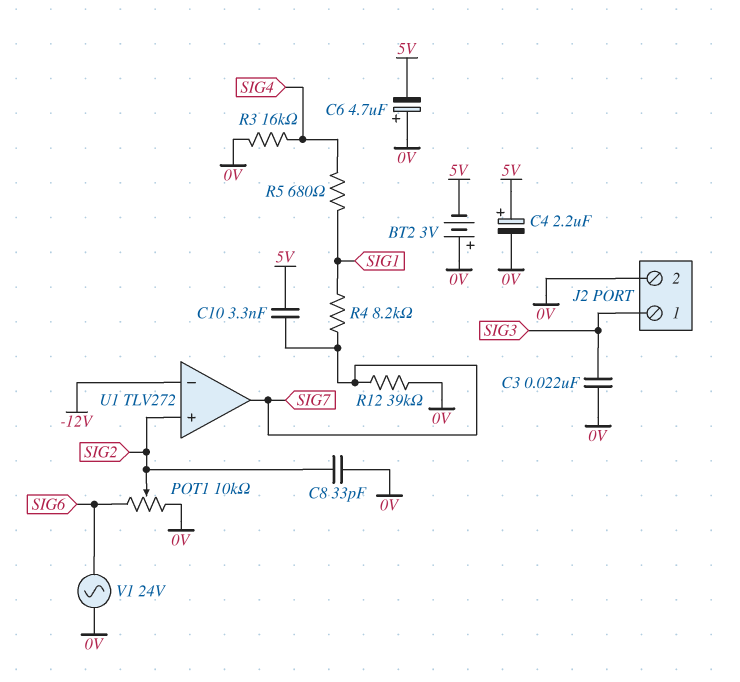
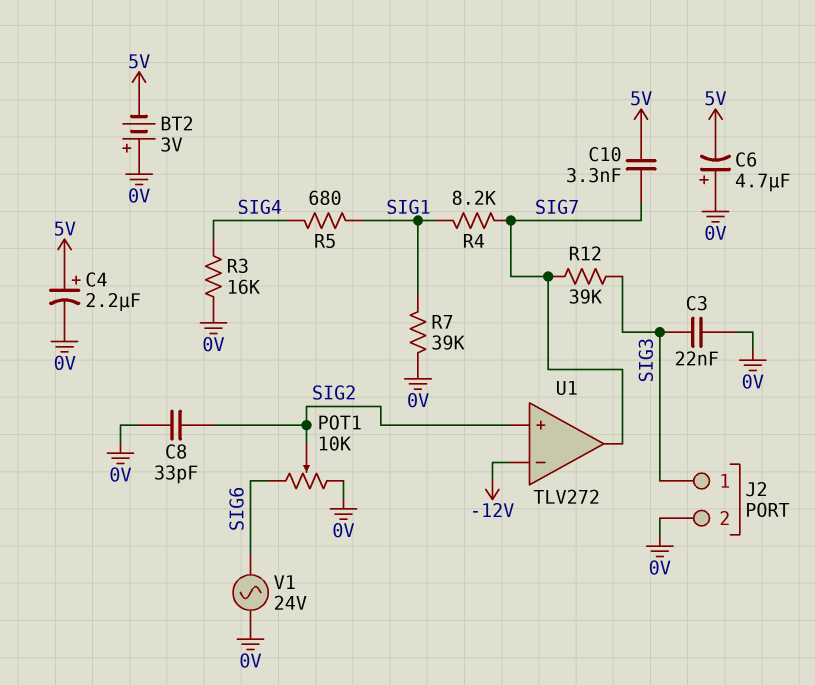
R7: none -> 39k (0V, SIG1)
R12: 39k (0V, SIG7) -> 39k (SIG3, SIG7)

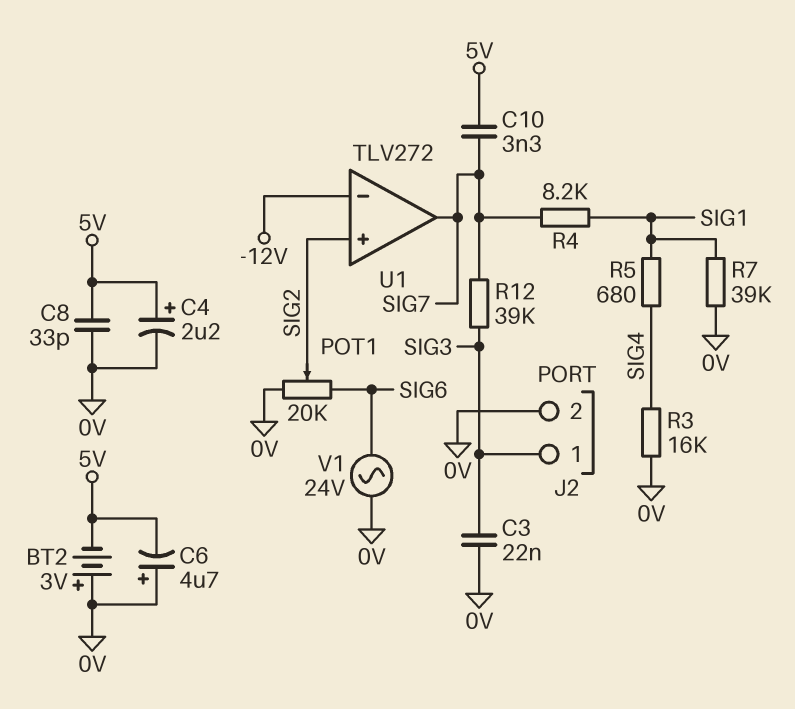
C8: 33pF (0V, SIG2) -> 33pF (0V, 5V)
POT1: 10k (0V, SIG6, wiper SIG2) -> 20k (0V, SIG6, wiper SIG2)

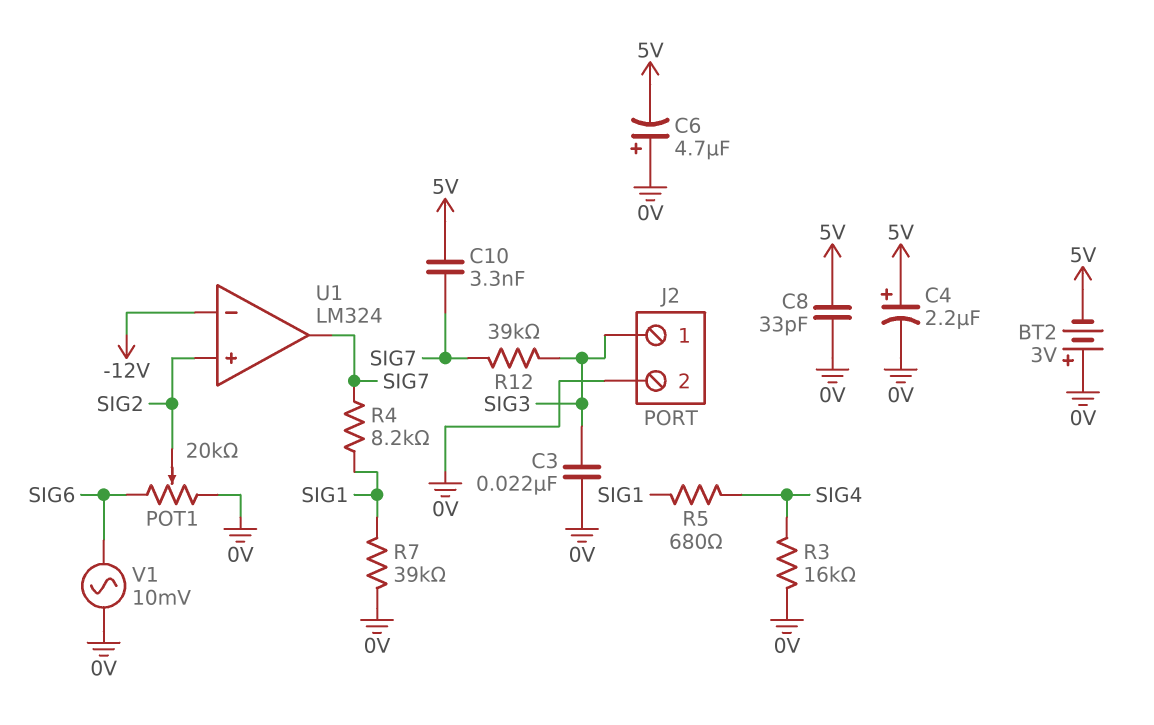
U1: TLV272 -> LM324
V1: AC 24V (0V, SIG6) -> AC 10mV (0V, SIG6)

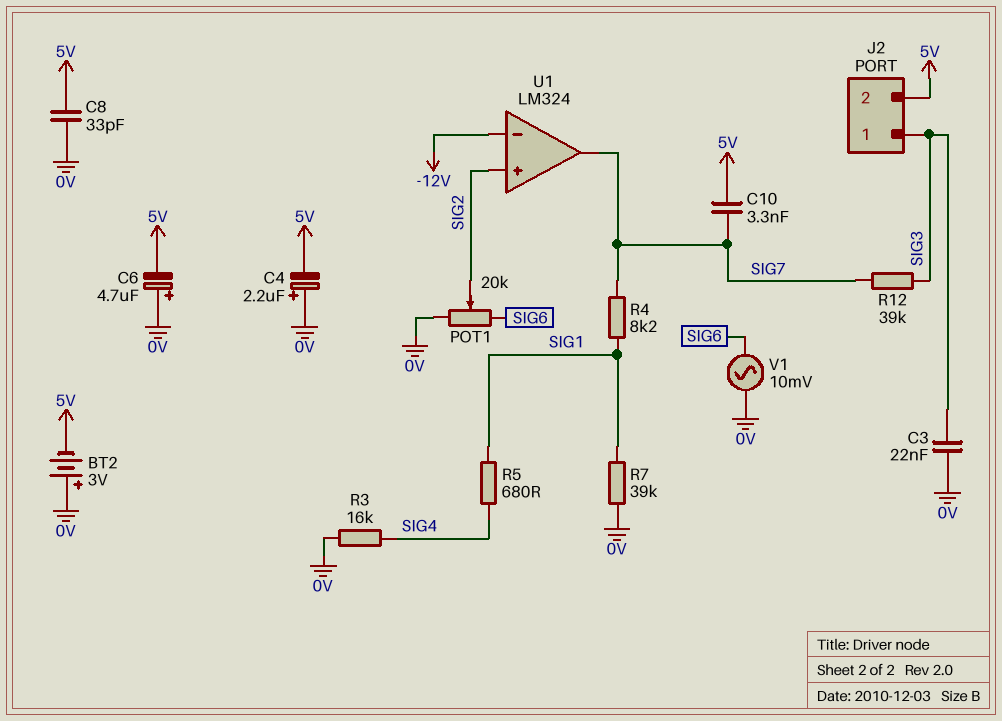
C4: 2.2uF (plus 5V, minus 0V) -> 2.2uF (plus 0V, minus 5V)
J2 pin 2: 0V -> 5V

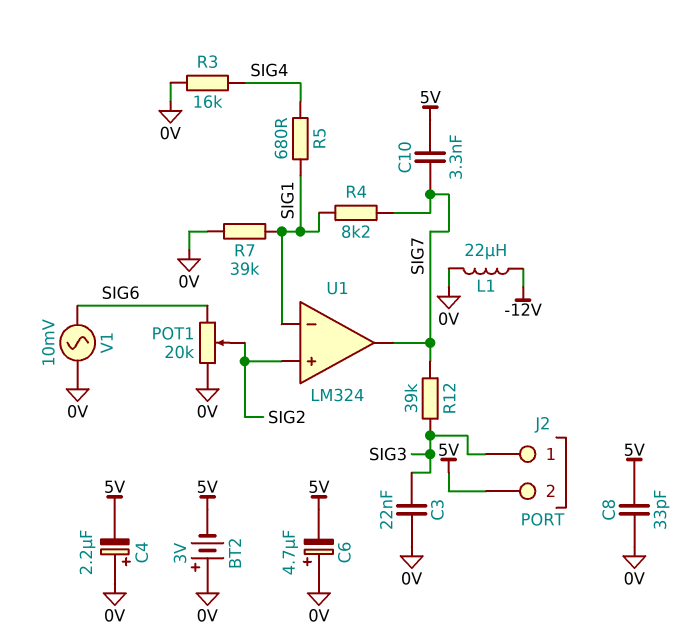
L1: none -> 22uH (-12V, 0V)
U1 pin in-: -12V -> SIG1

